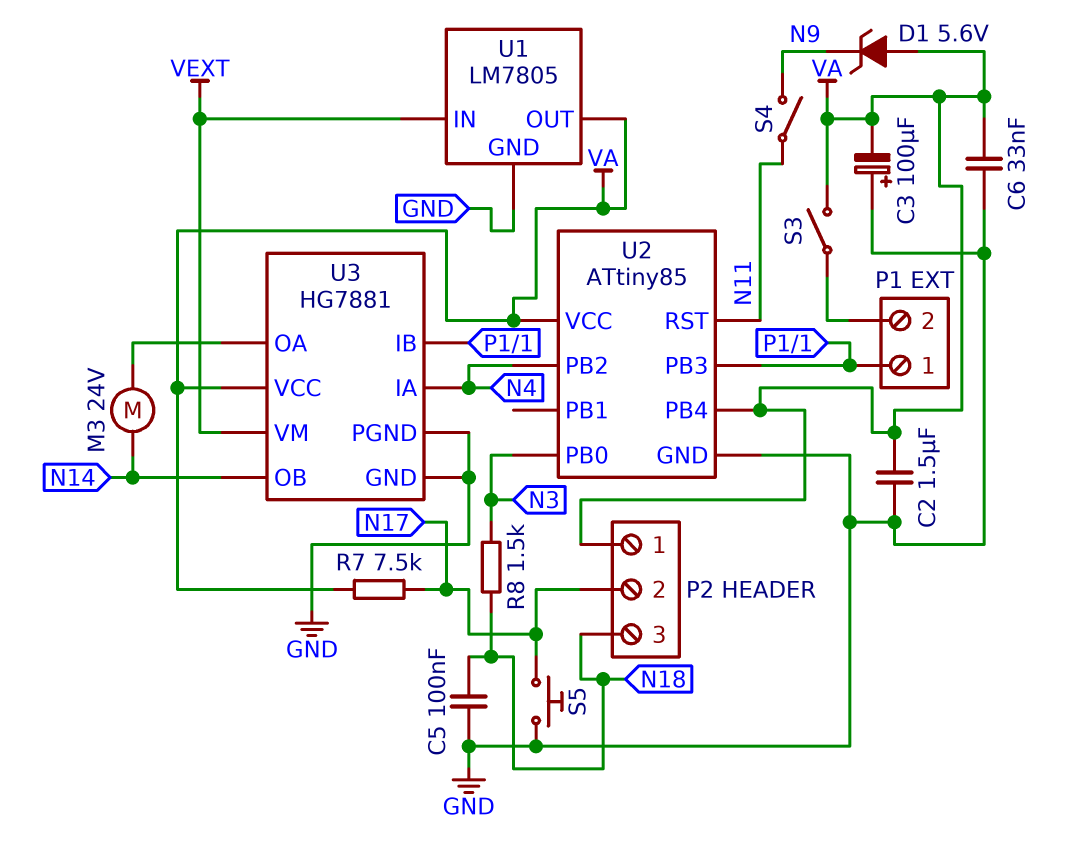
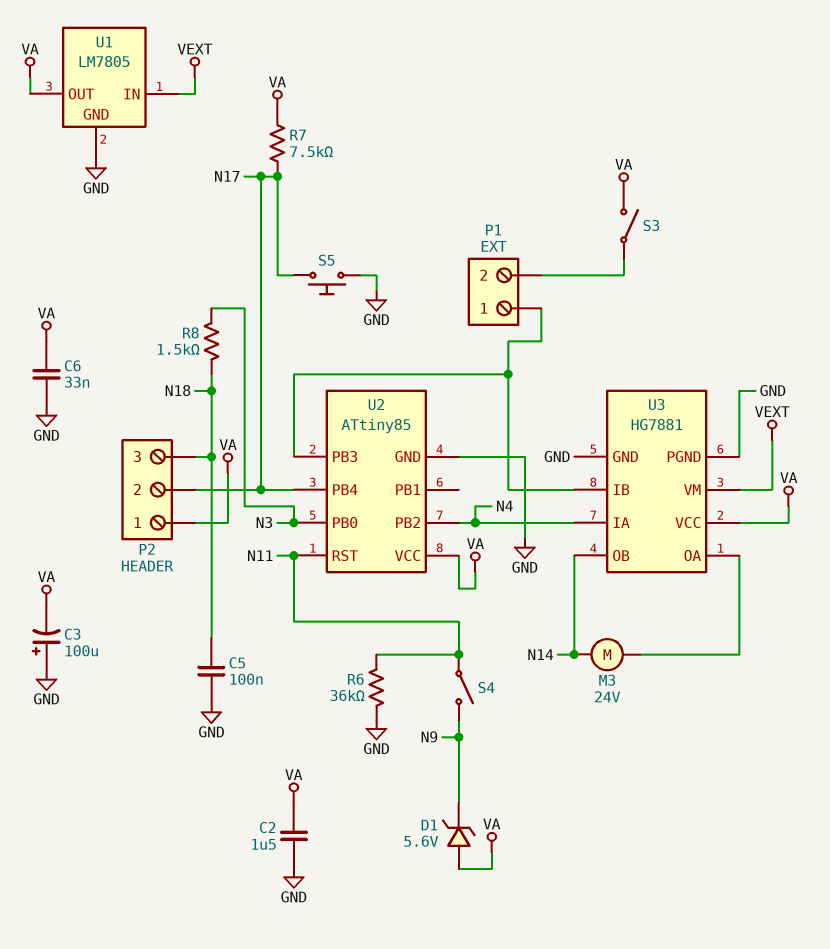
R6: none -> 36k (GND, N11)
U2 pin PB4: VA -> N17

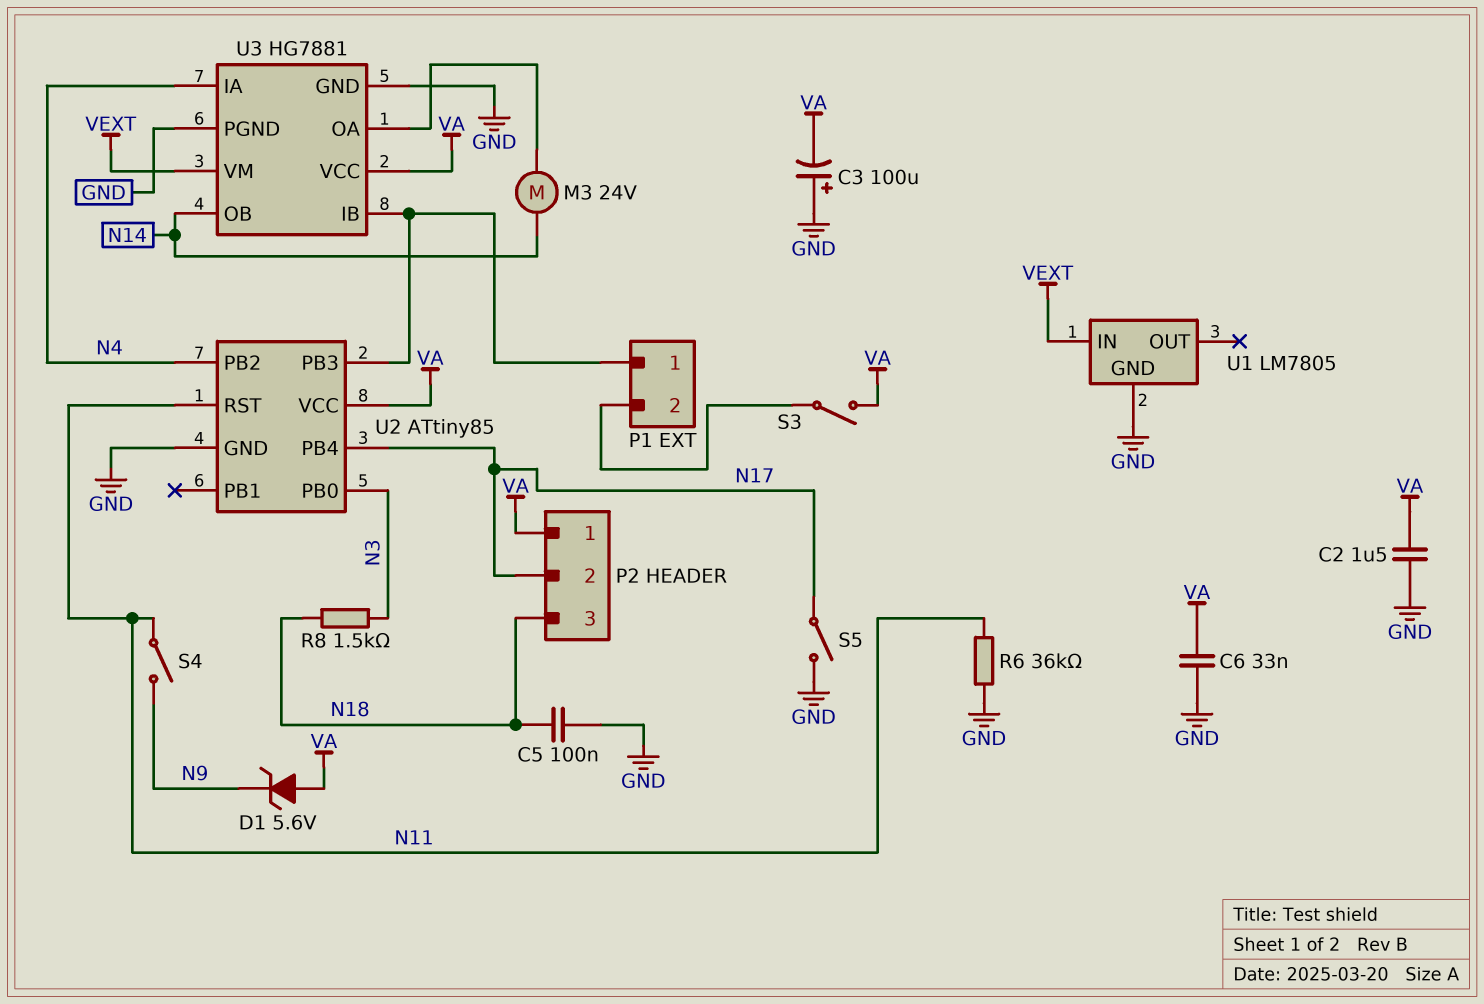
R7: 7.5k (N17, VA) -> none
S5: button (GND, N17) -> switch (GND, N17)
U1 pin OUT: VA -> none

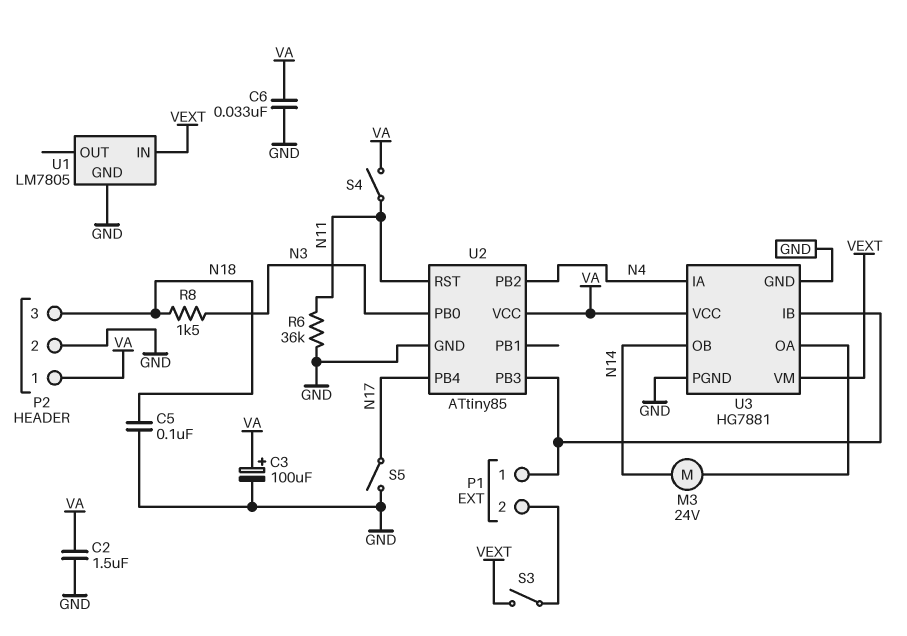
C3: 100uF (plus GND, minus VA) -> 100uF (plus VA, minus GND)
D1: zener 5.6V (A VA, K N9) -> none
P2 pin 2: N17 -> GND
S3: switch (P1/2, VA) -> switch (P1/2, VEXT)
S4: switch (N9, N11) -> switch (N11, VA)

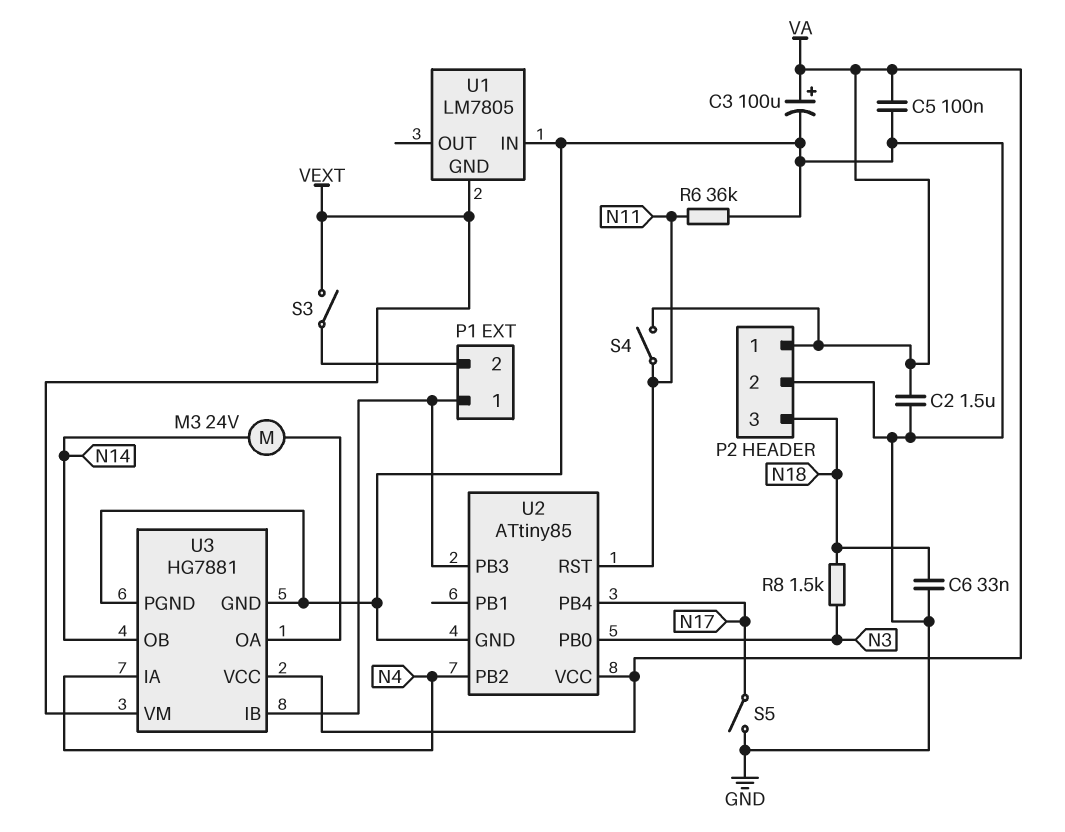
C5: 100nF (GND, N18) -> 100nF (GND, VA)
C6: 33nF (GND, VA) -> 33nF (GND, N18)
U1 pin GND: GND -> VEXT
U1 pin IN: VEXT -> GND

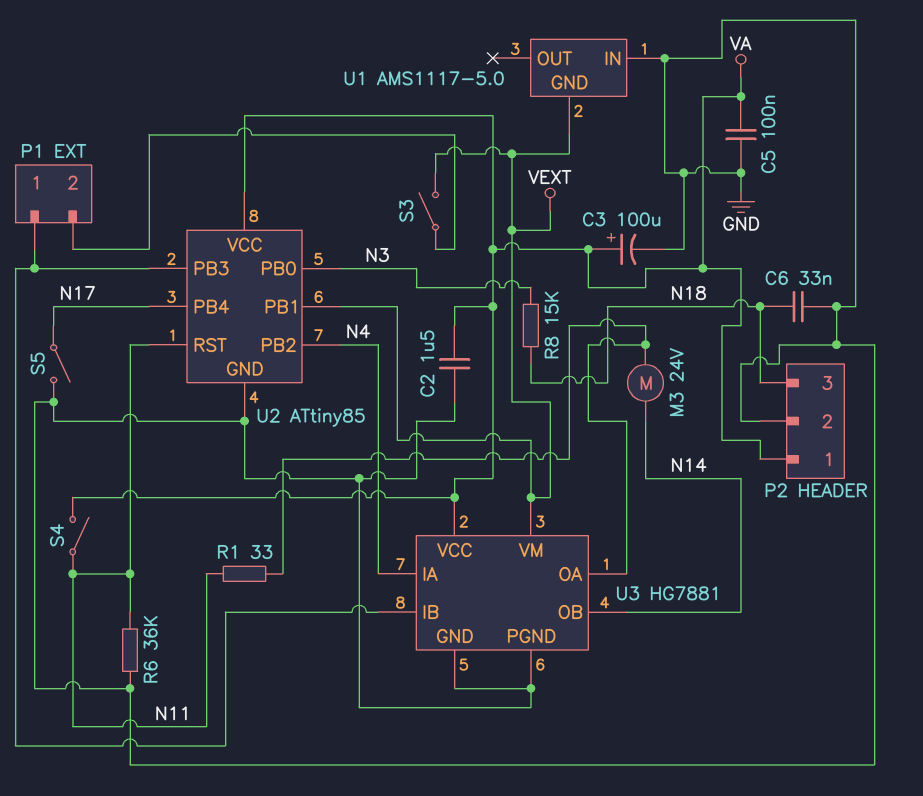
R1: none -> 33 (N11, U3/OA)
R8: 1.5k (N3, N18) -> 15k (N3, N18)
U1: LM7805 -> AMS1117-5.0
U2 pin PB1: none -> VEXT

